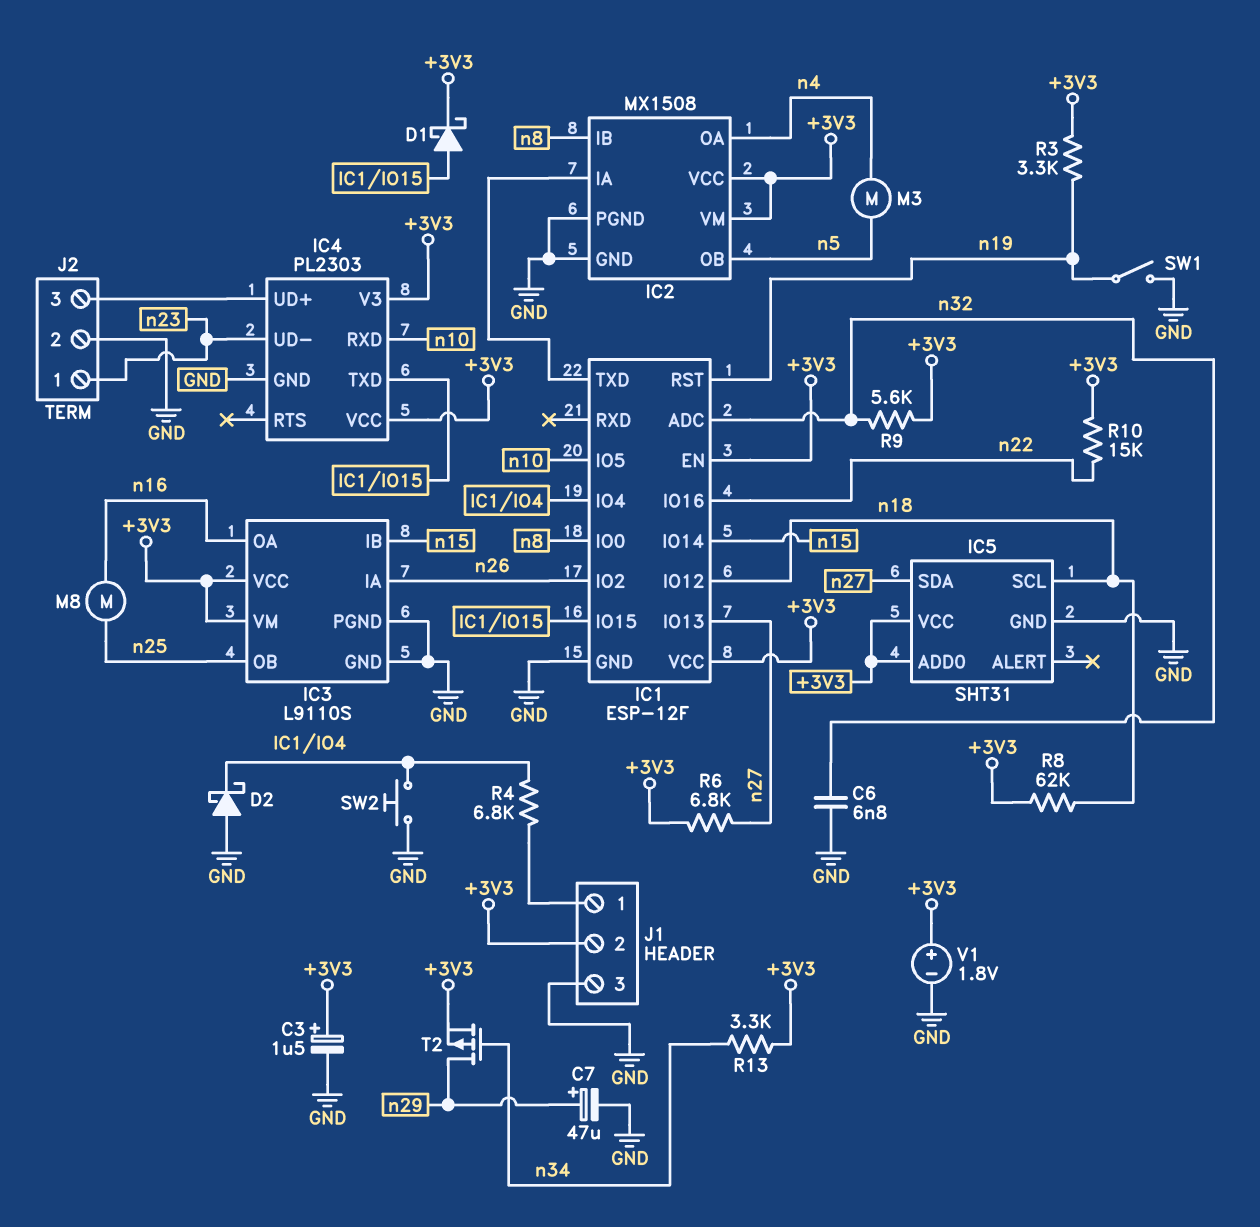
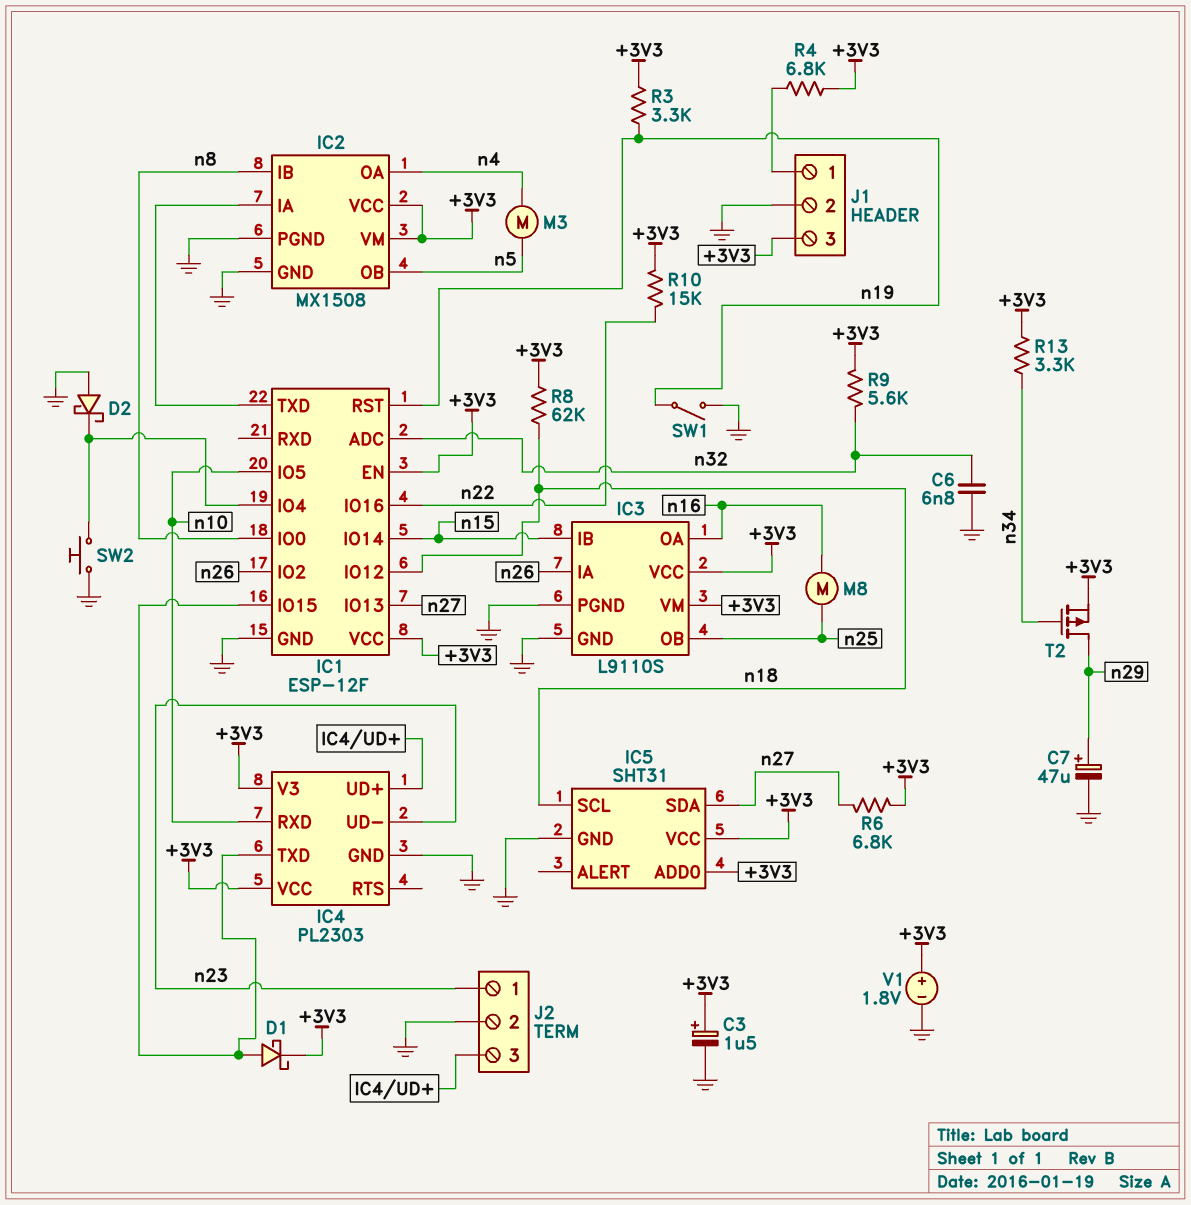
J1 pin 2: +3V3 -> GND
J1 pin 3: GND -> +3V3
R4: 6.8k (IC1/IO4, J1/1) -> 6.8k (+3V3, J1/1)

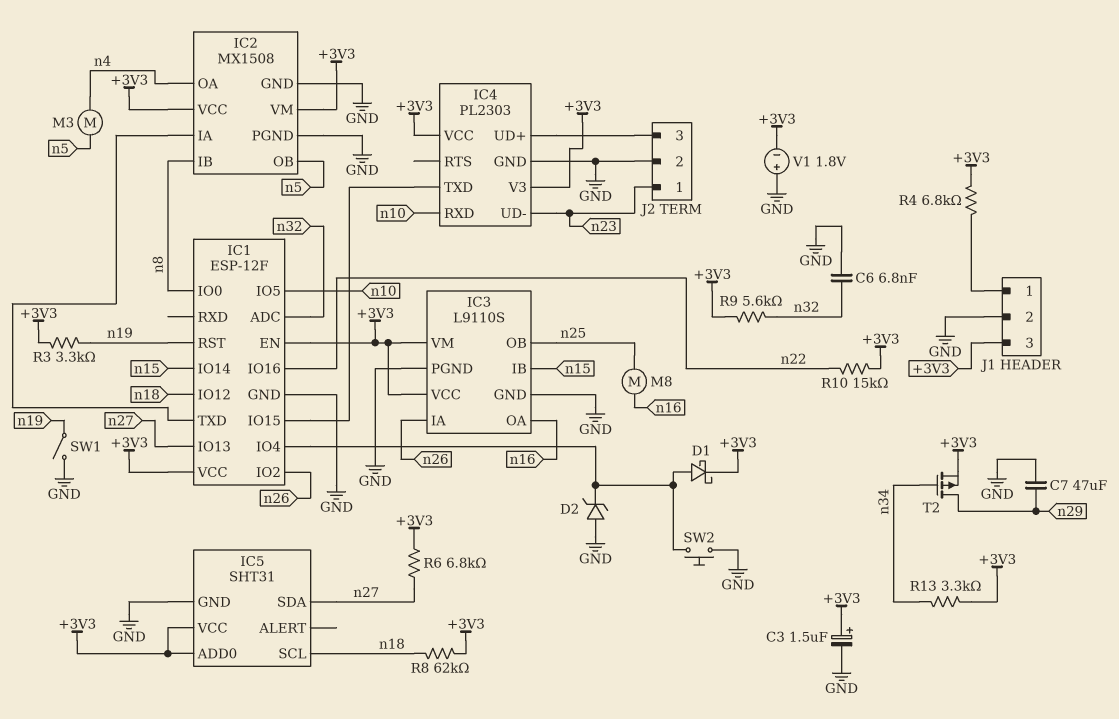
C7: 47uF (plus n29, minus GND) -> 47uF (GND, n29)
D1: schottky (A IC1/IO15, K +3V3) -> schottky (A IC1/IO4, K +3V3)
D2: schottky (A GND, K IC1/IO4) -> zener (A GND, K IC1/IO4)
V1: 1.8V (plus +3V3, minus GND) -> 1.8V (plus GND, minus +3V3)

